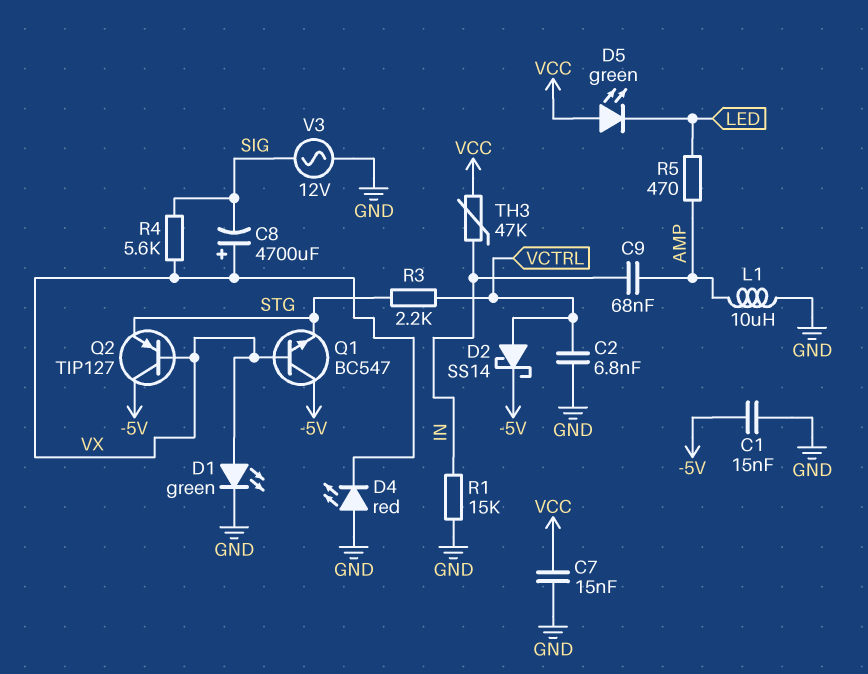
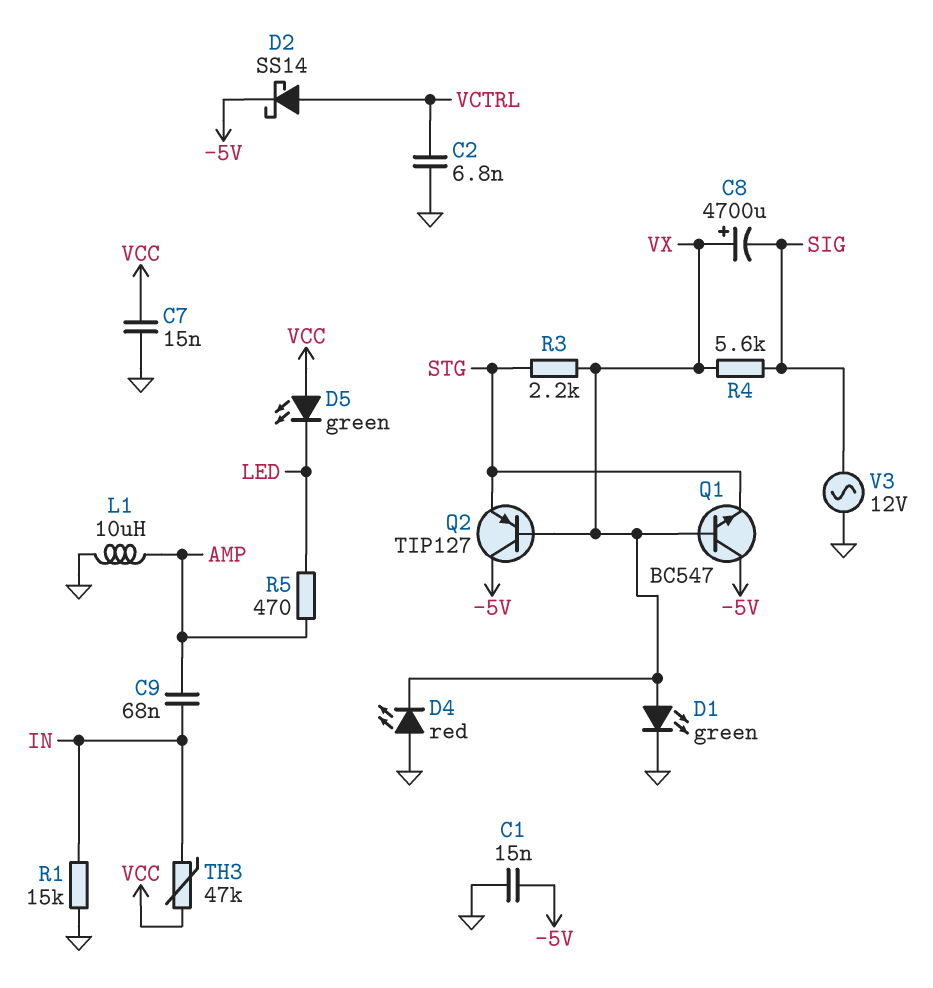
R3: 2.2k (STG, VCTRL) -> 2.2k (STG, VX)

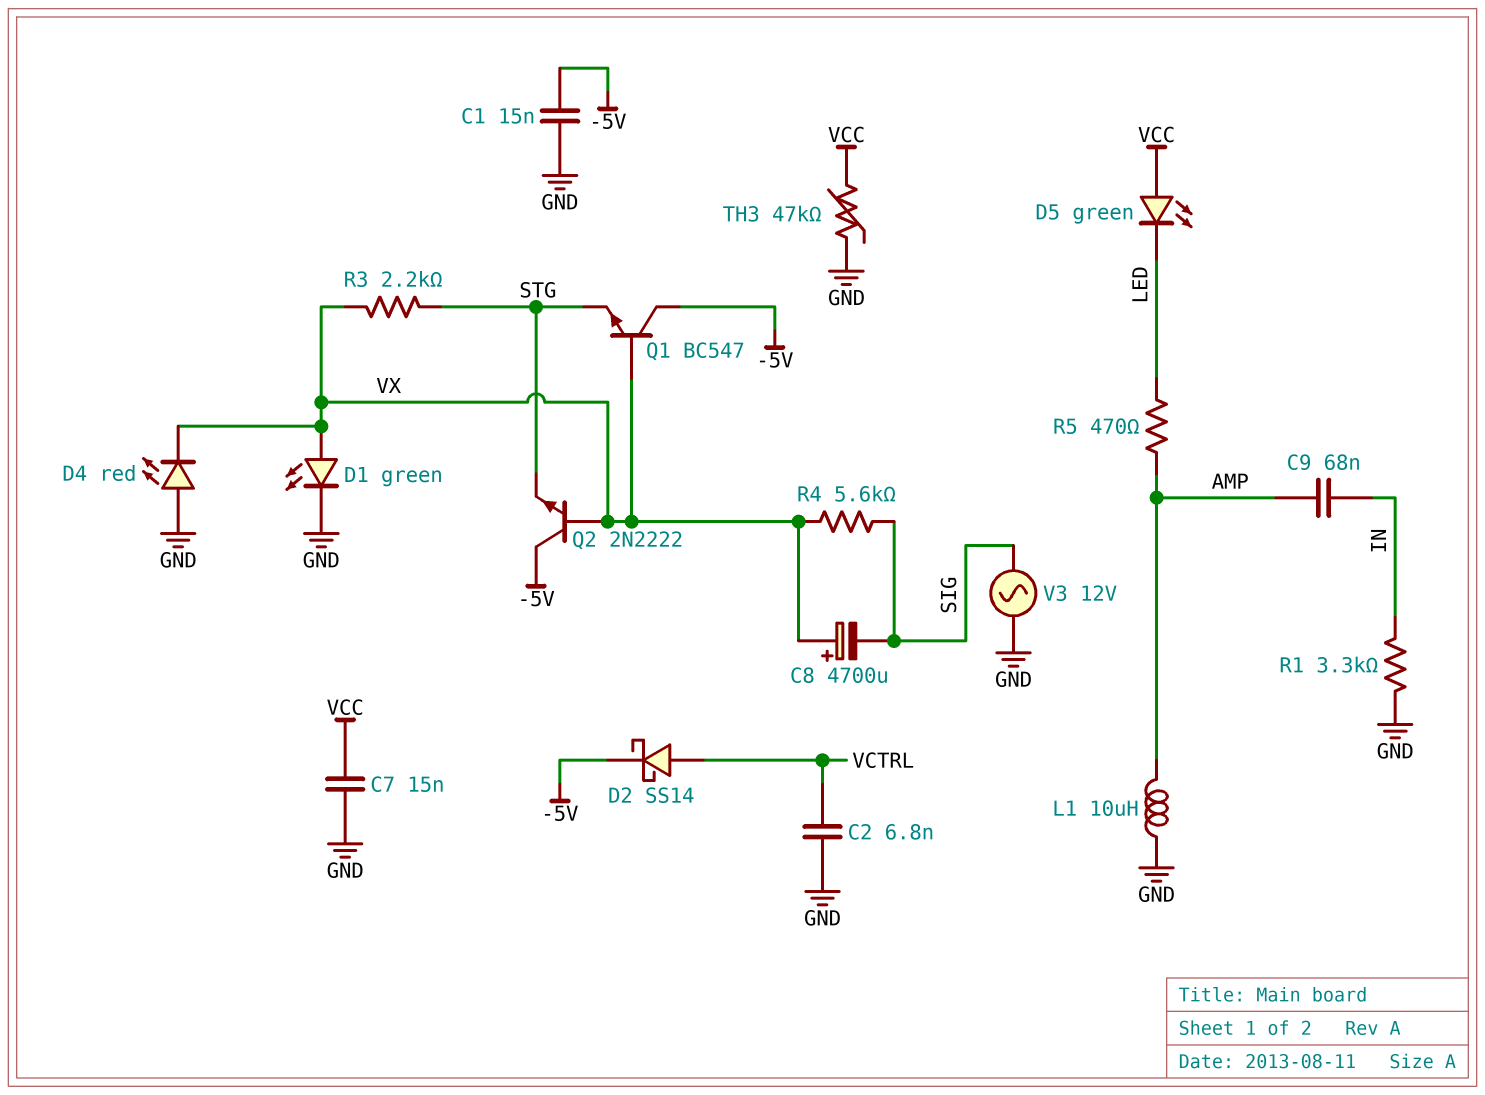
Q2: PNP TIP127 (B VX, C -5V, E STG) -> NPN 2N2222 (B VX, C -5V, E STG)
R1: 15k (GND, IN) -> 3.3k (GND, IN)
TH3: 47k (IN, VCC) -> 47k (GND, VCC)

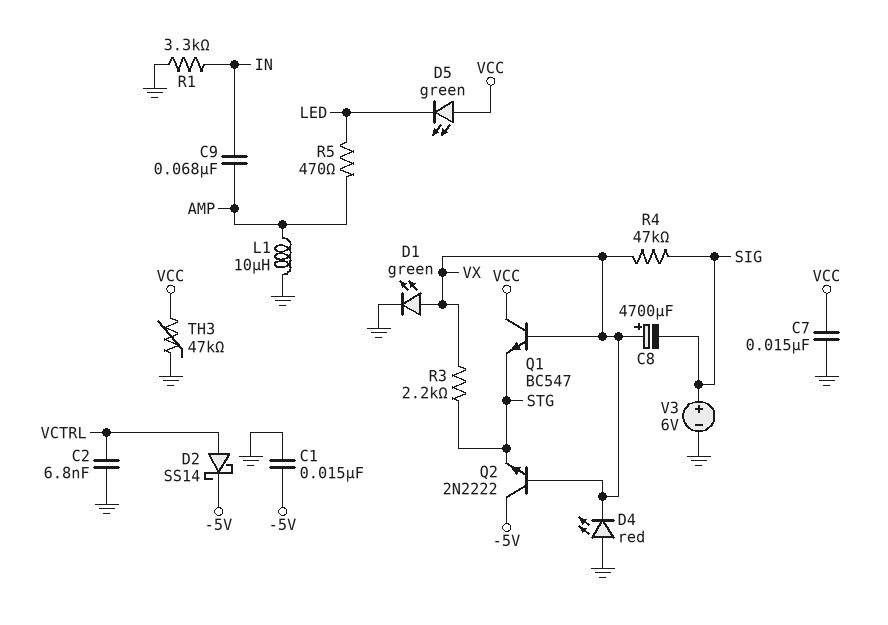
Q1: NPN BC547 (B VX, C -5V, E STG) -> NPN BC547 (B VX, C VCC, E STG)
R4: 5.6k (SIG, VX) -> 47k (SIG, VX)
V3: AC 12V (GND, SIG) -> 6V (plus SIG, minus GND)

